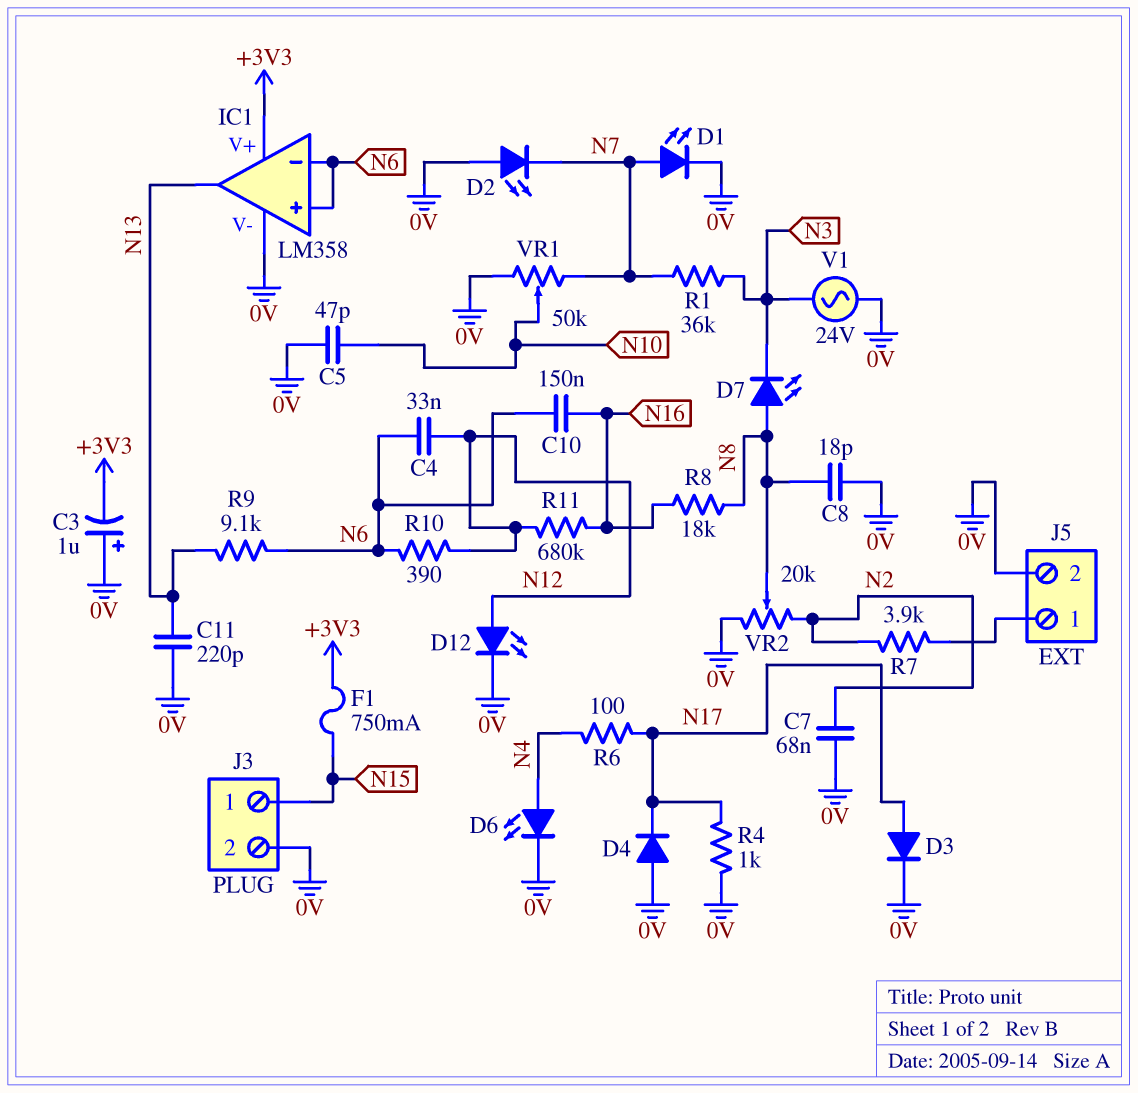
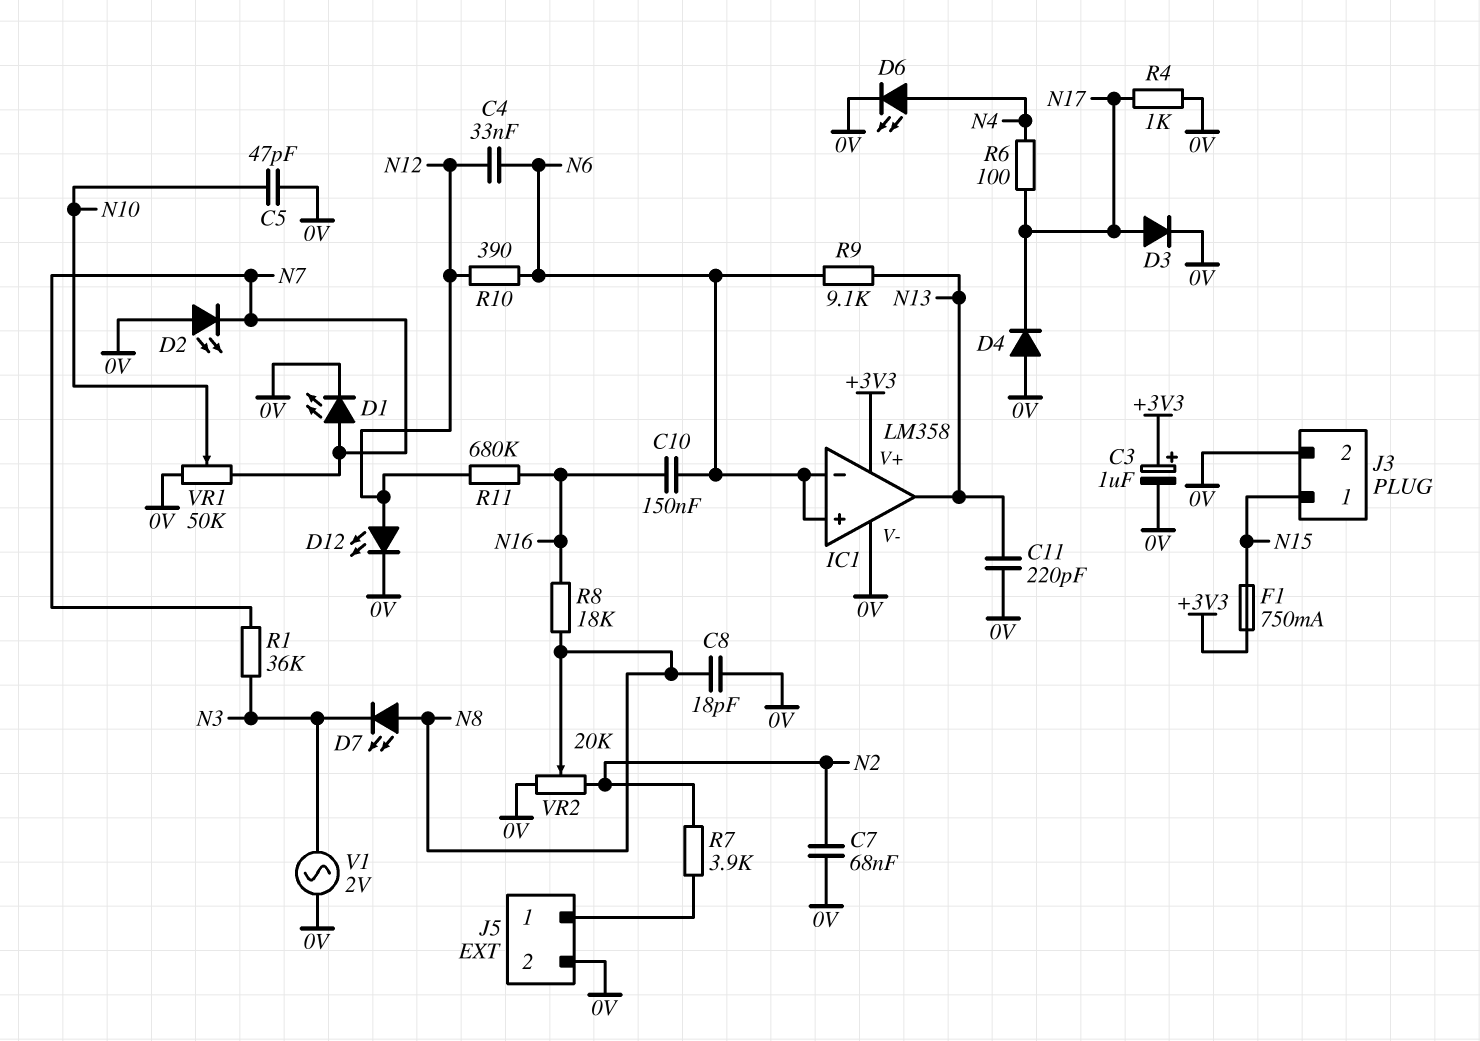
C3: 1uF (plus 0V, minus +3V3) -> 1uF (plus +3V3, minus 0V)
V1: AC 24V (0V, N3) -> AC 2V (0V, N3)

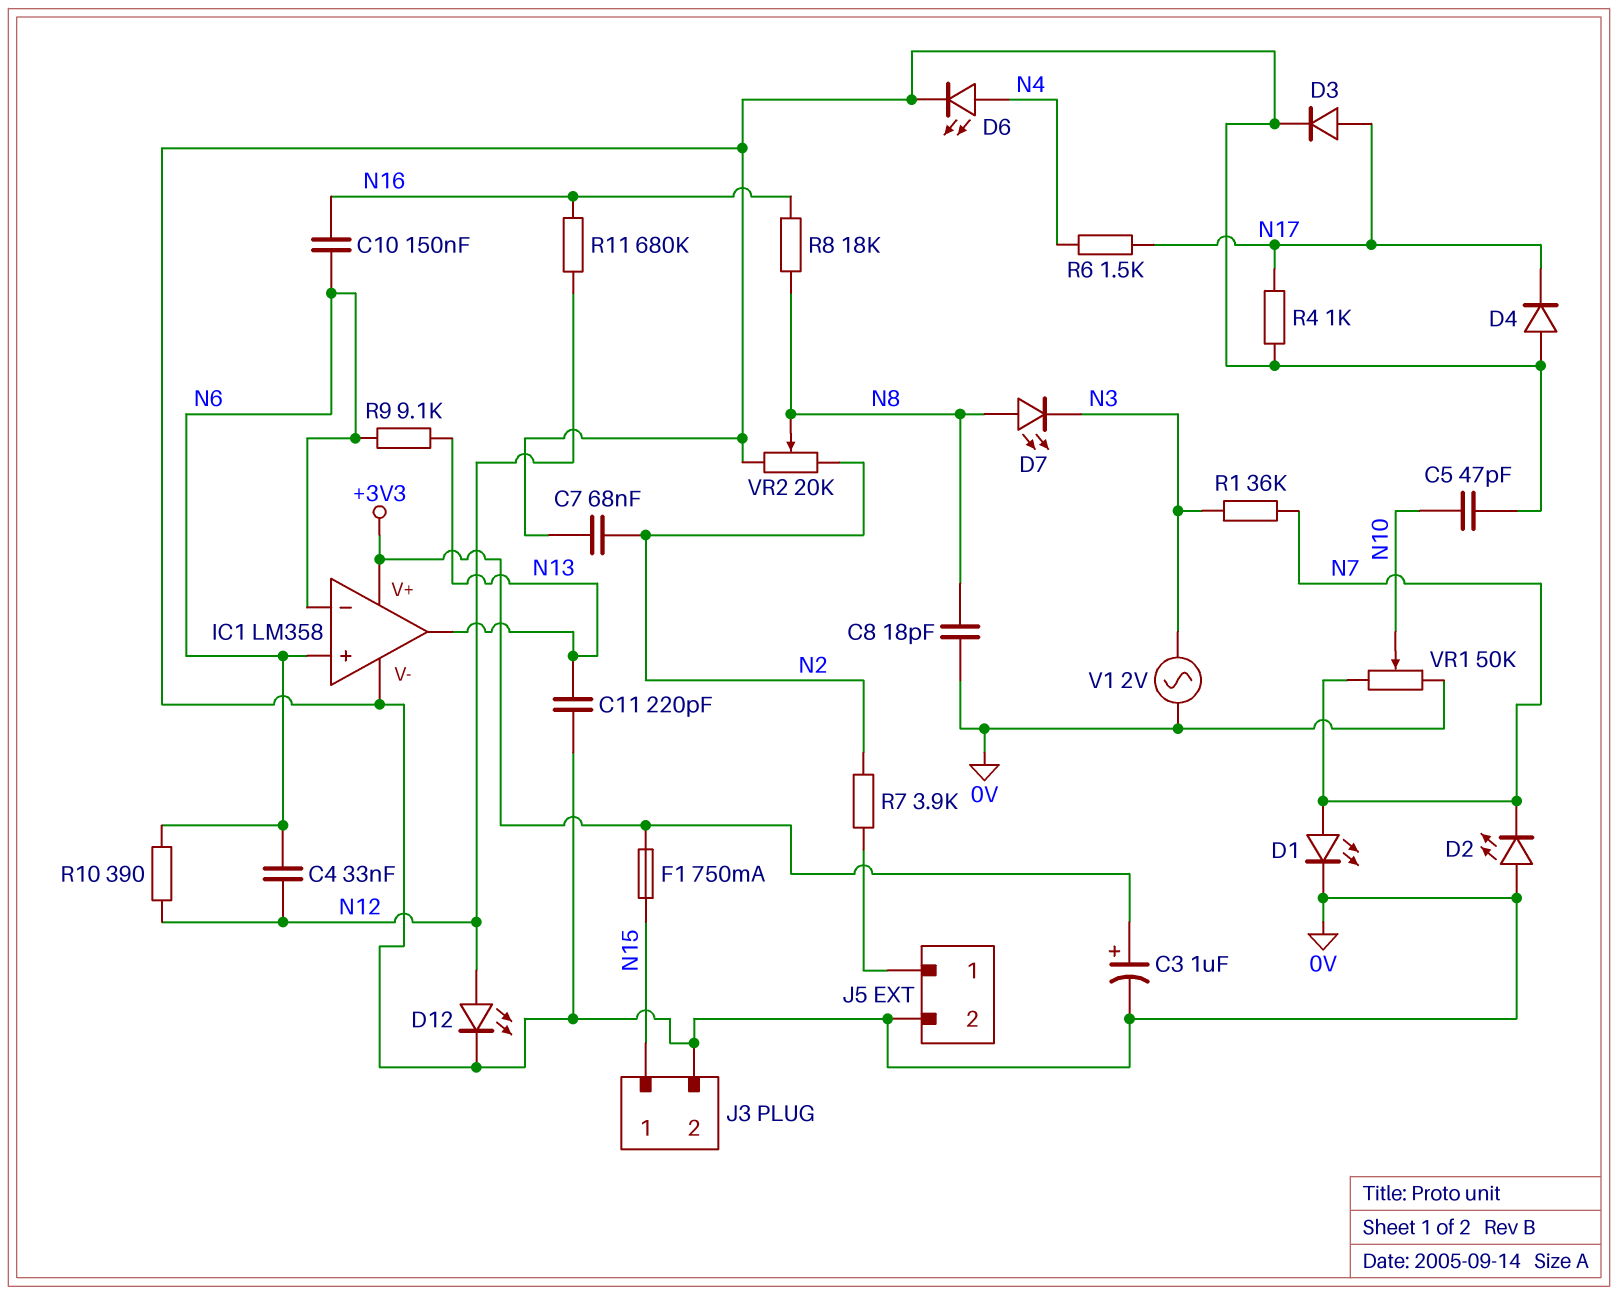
R6: 100 (N4, N17) -> 1.5k (N4, N17)

